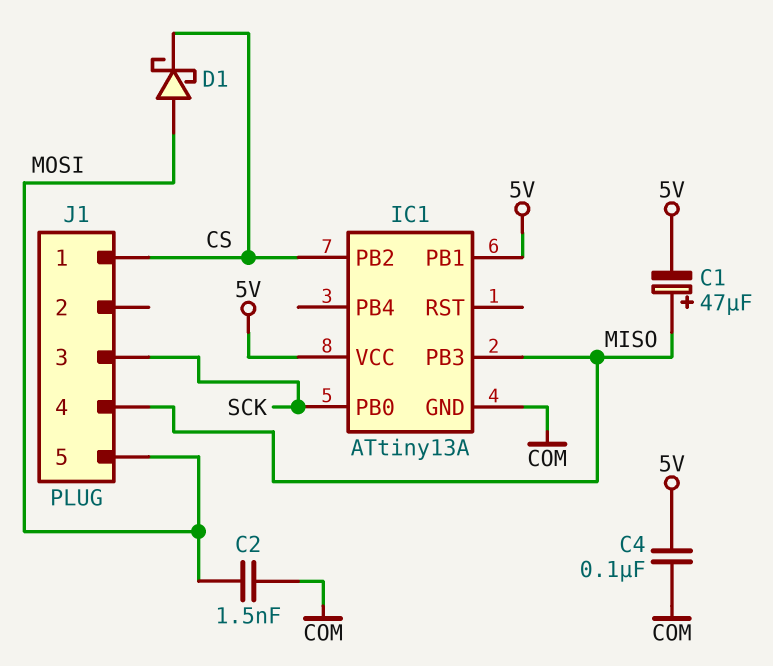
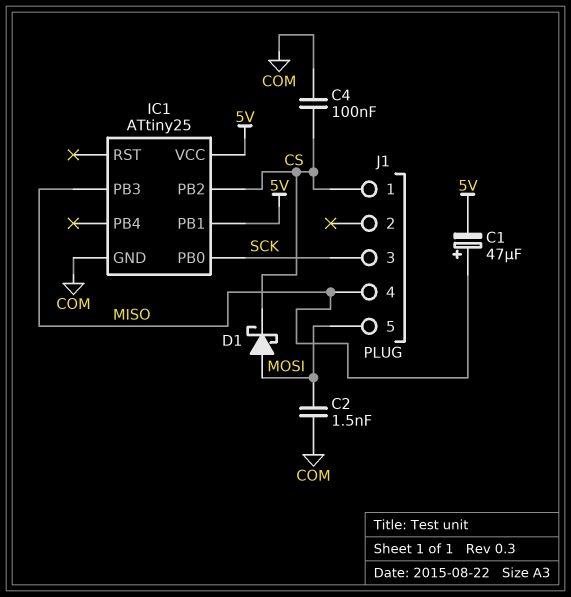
C4: 100nF (5V, COM) -> 100nF (COM, CS)
IC1: ATtiny13A -> ATtiny25

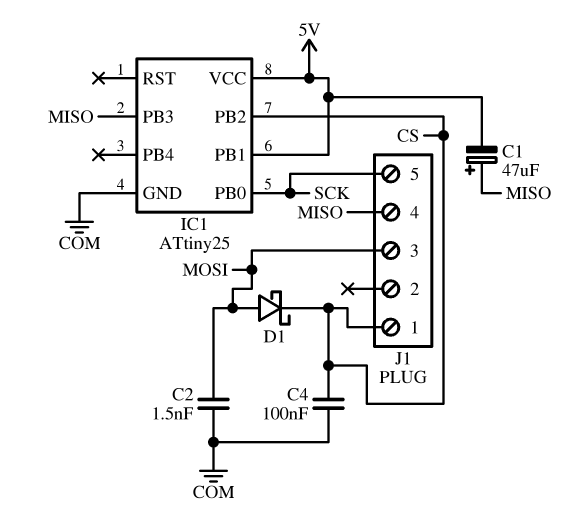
J1 pin 3: SCK -> MOSI
J1 pin 5: MOSI -> SCK

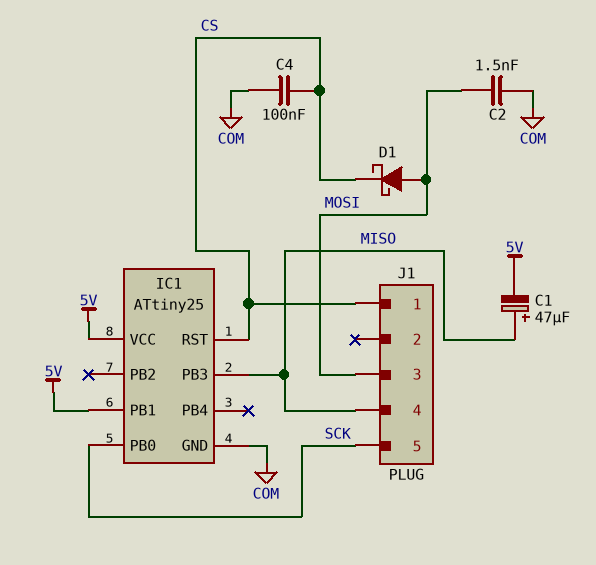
IC1 pin PB2: CS -> none
IC1 pin RST: none -> CS

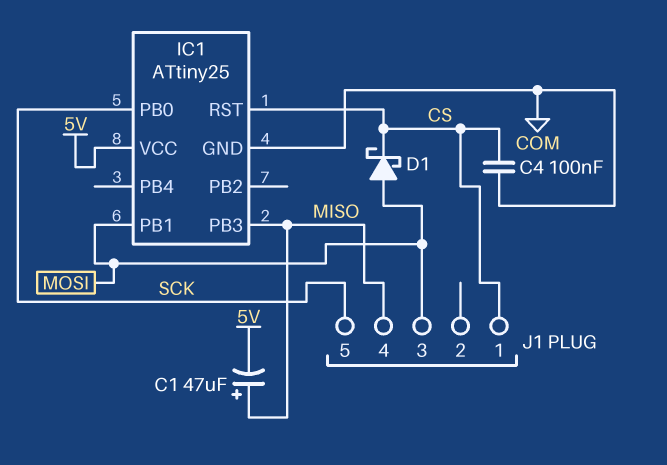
C2: 1.5nF (COM, MOSI) -> none
IC1 pin PB1: 5V -> MOSI

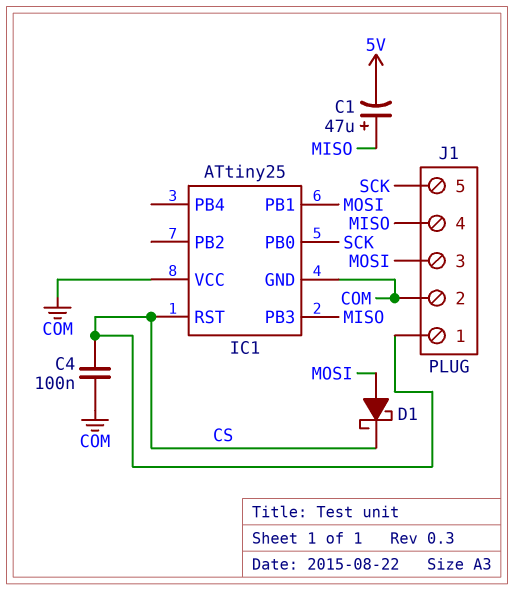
IC1 pin VCC: 5V -> COM
J1 pin 2: none -> COM

